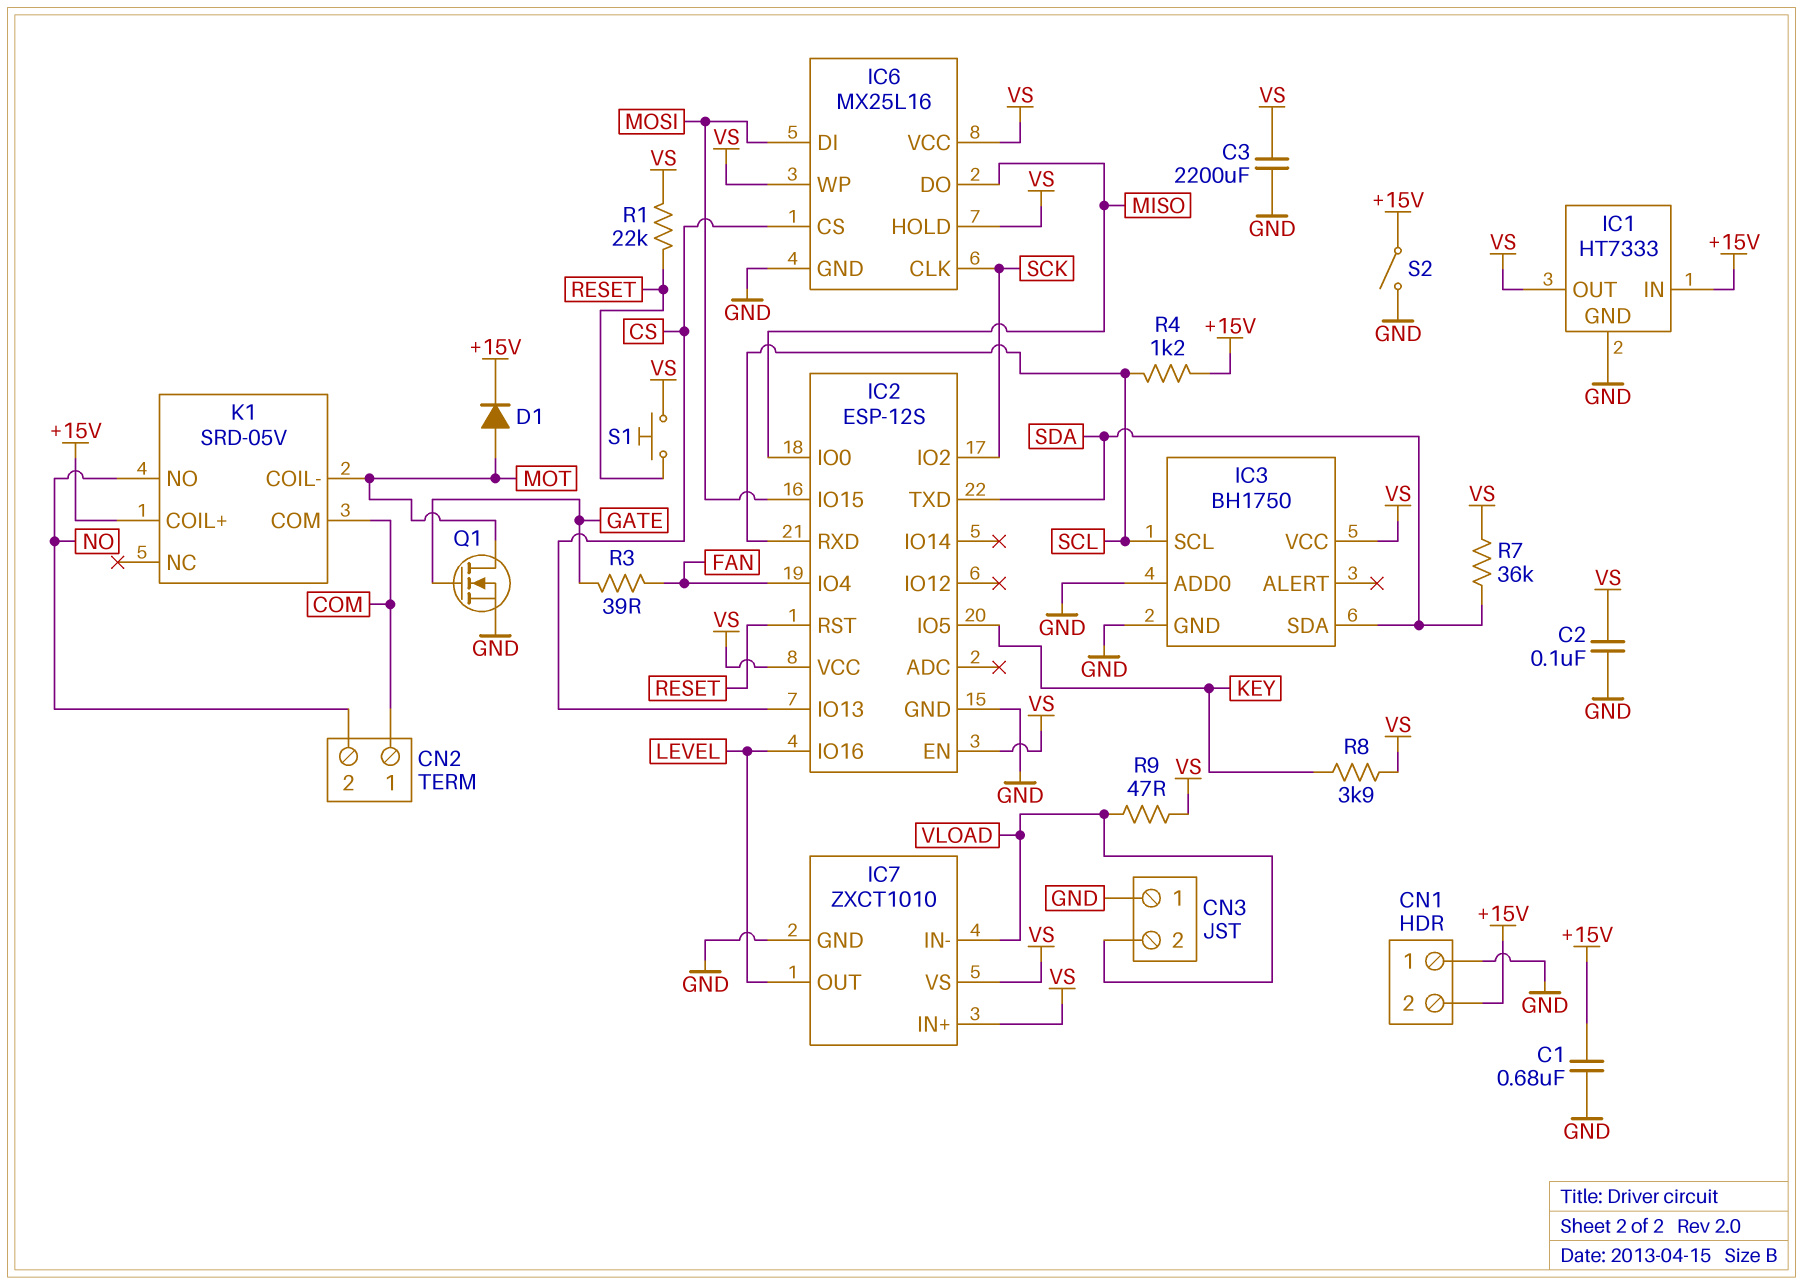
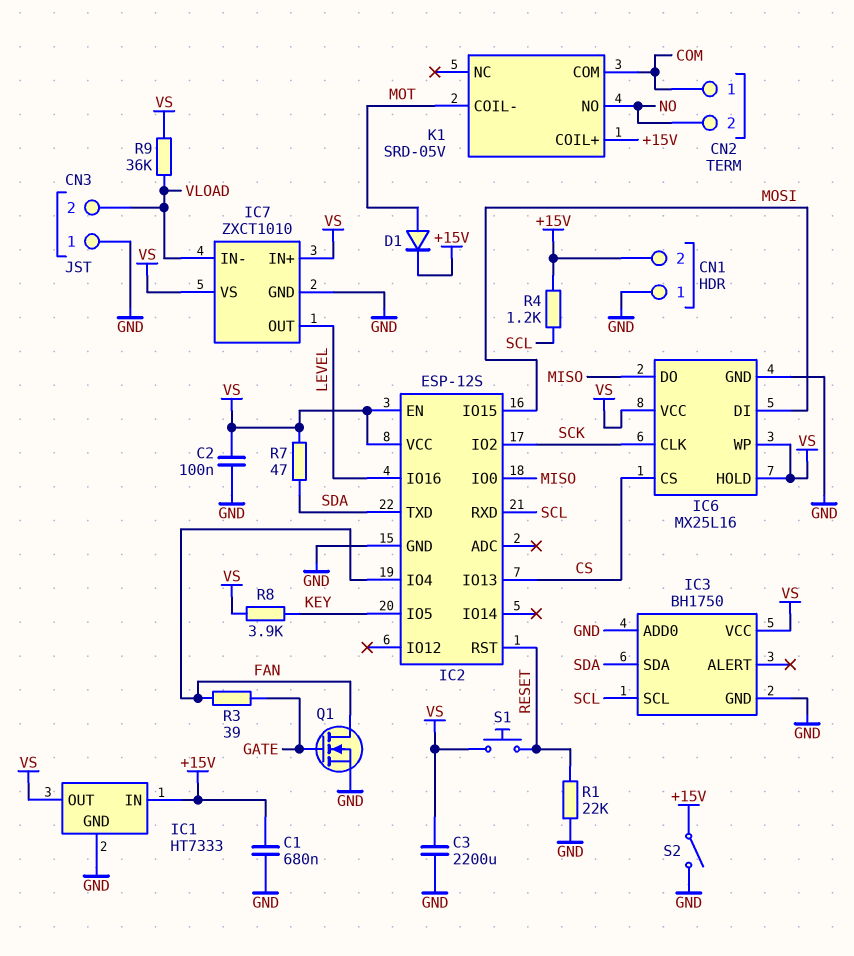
Q1: NMOS (G GATE, D MOT, S GND) -> NMOS (G GATE, D FAN, S GND)
R1: 22k (RESET, VS) -> 22k (GND, RESET)
R7: 36k (SDA, VS) -> 47 (SDA, VS)
R9: 47 (VLOAD, VS) -> 36k (VLOAD, VS)

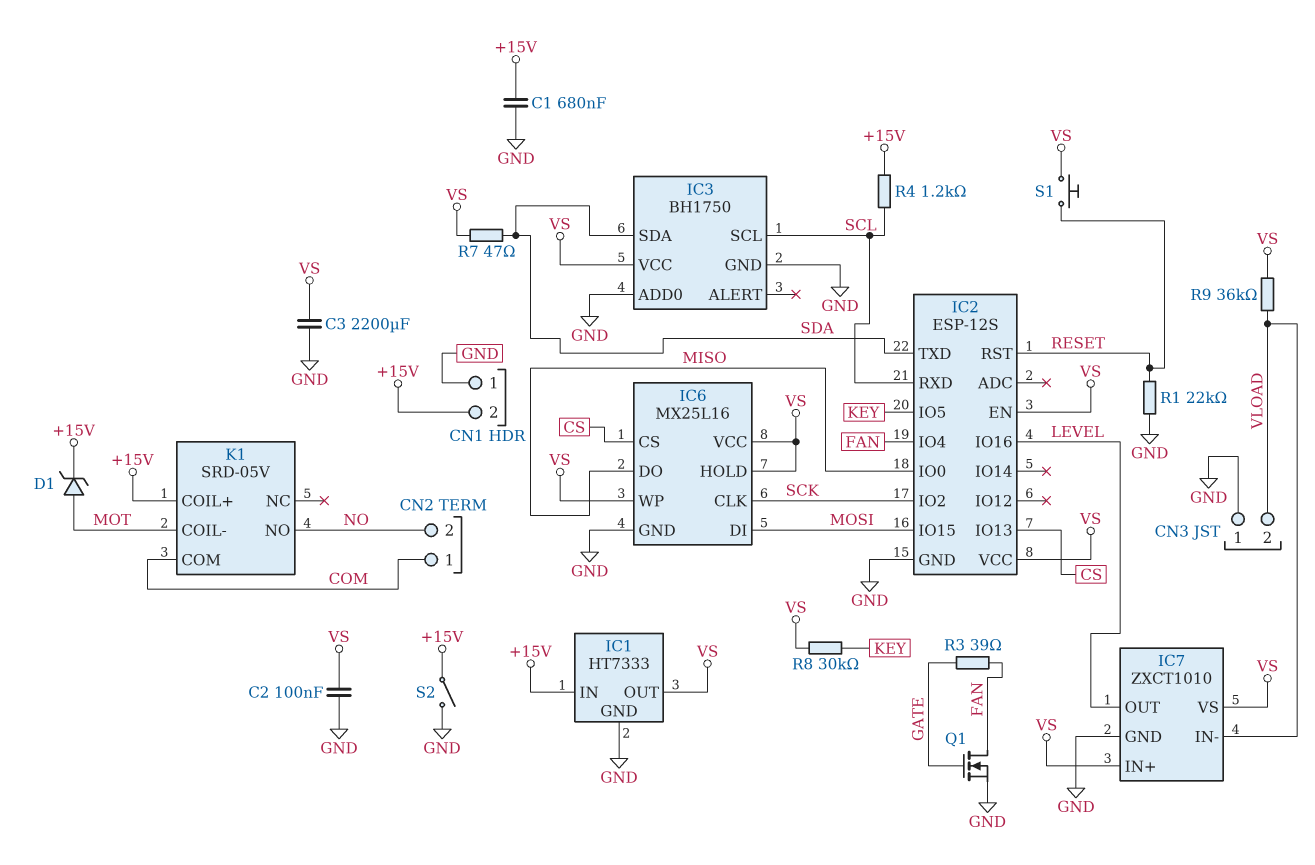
D1: diode (A MOT, K +15V) -> zener (A MOT, K +15V)
R8: 3.9k (KEY, VS) -> 30k (KEY, VS)

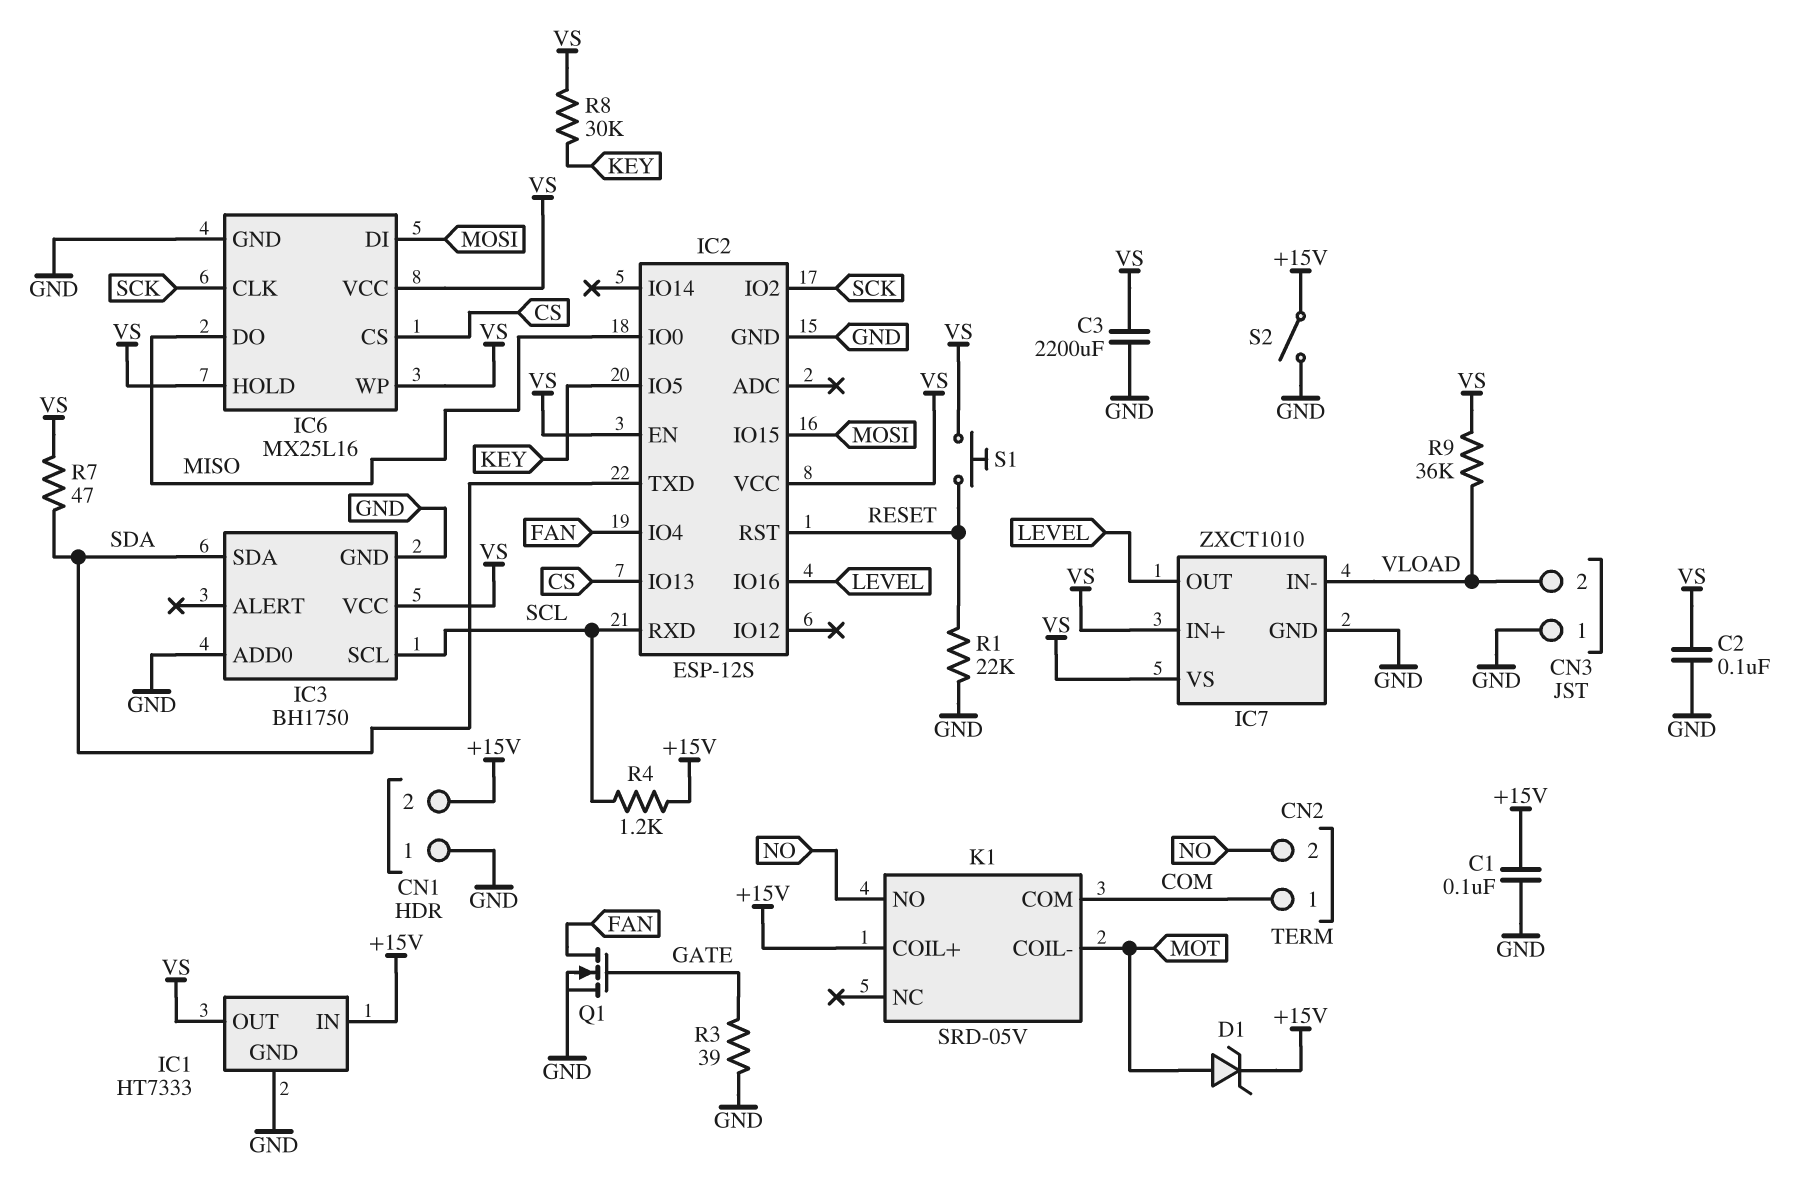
C1: 680nF (+15V, GND) -> 100nF (+15V, GND)
R3: 39 (FAN, GATE) -> 39 (GATE, GND)

